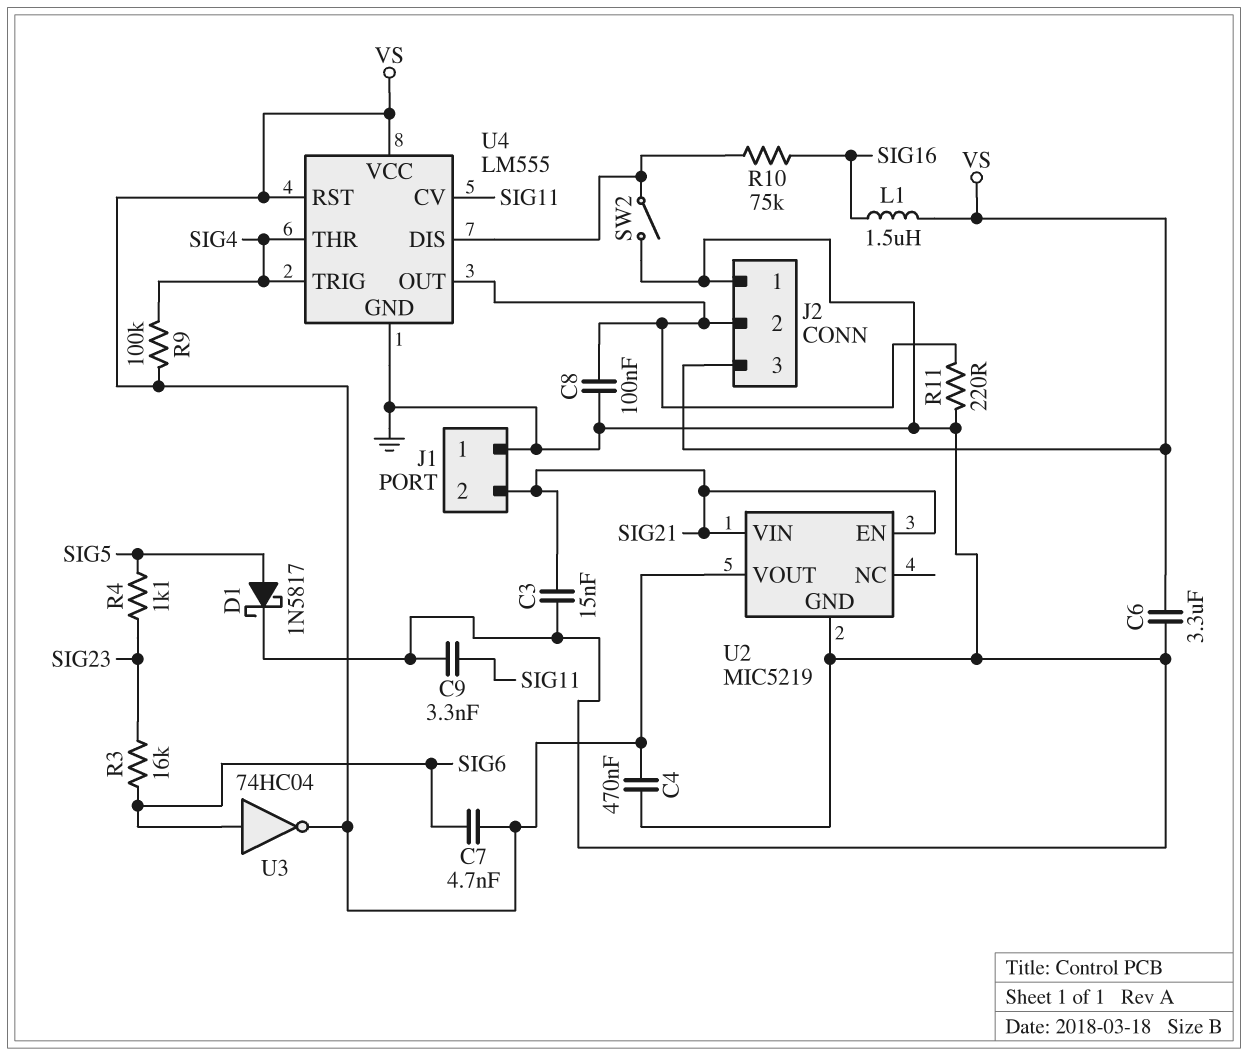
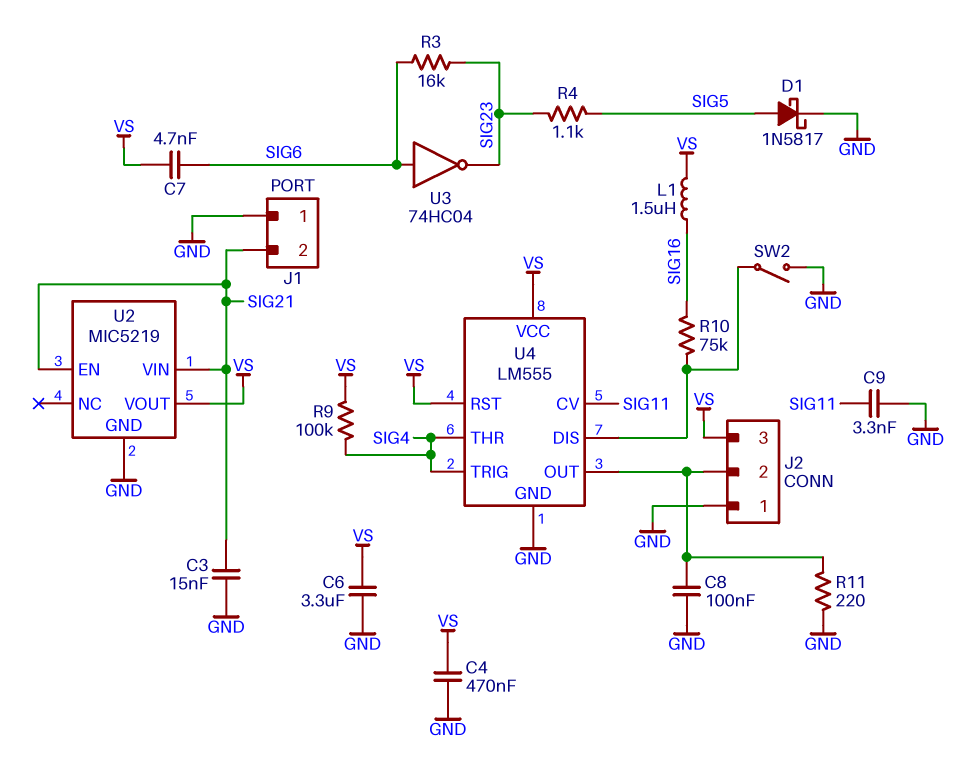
U3: NOT 74HC04 (in SIG6, out VS) -> NOT 74HC04 (in SIG6, out SIG23)

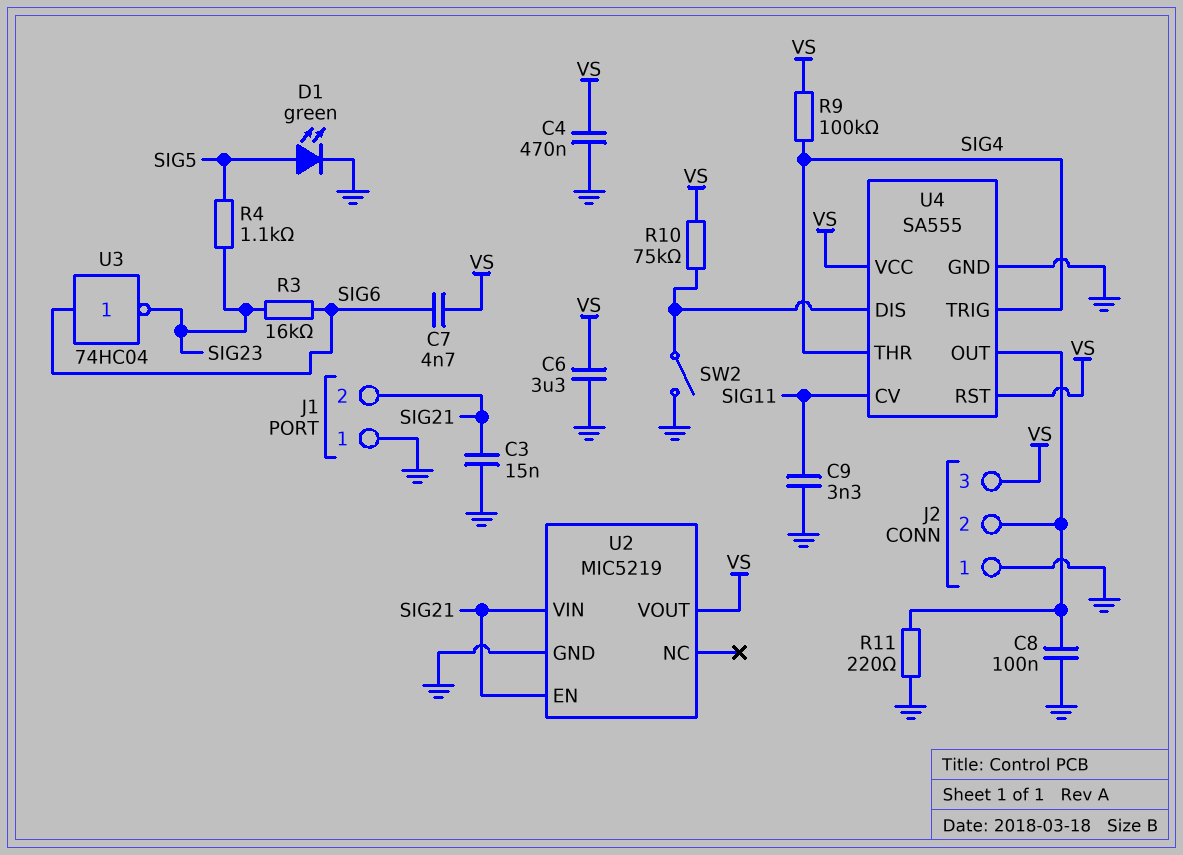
D1: schottky 1N5817 (A SIG5, K GND) -> LED green (A SIG5, K GND)
L1: 1.5uH (SIG16, VS) -> none
R10: 75k (SIG16, U4/DIS) -> 75k (U4/DIS, VS)
U4: LM555 -> SA555

